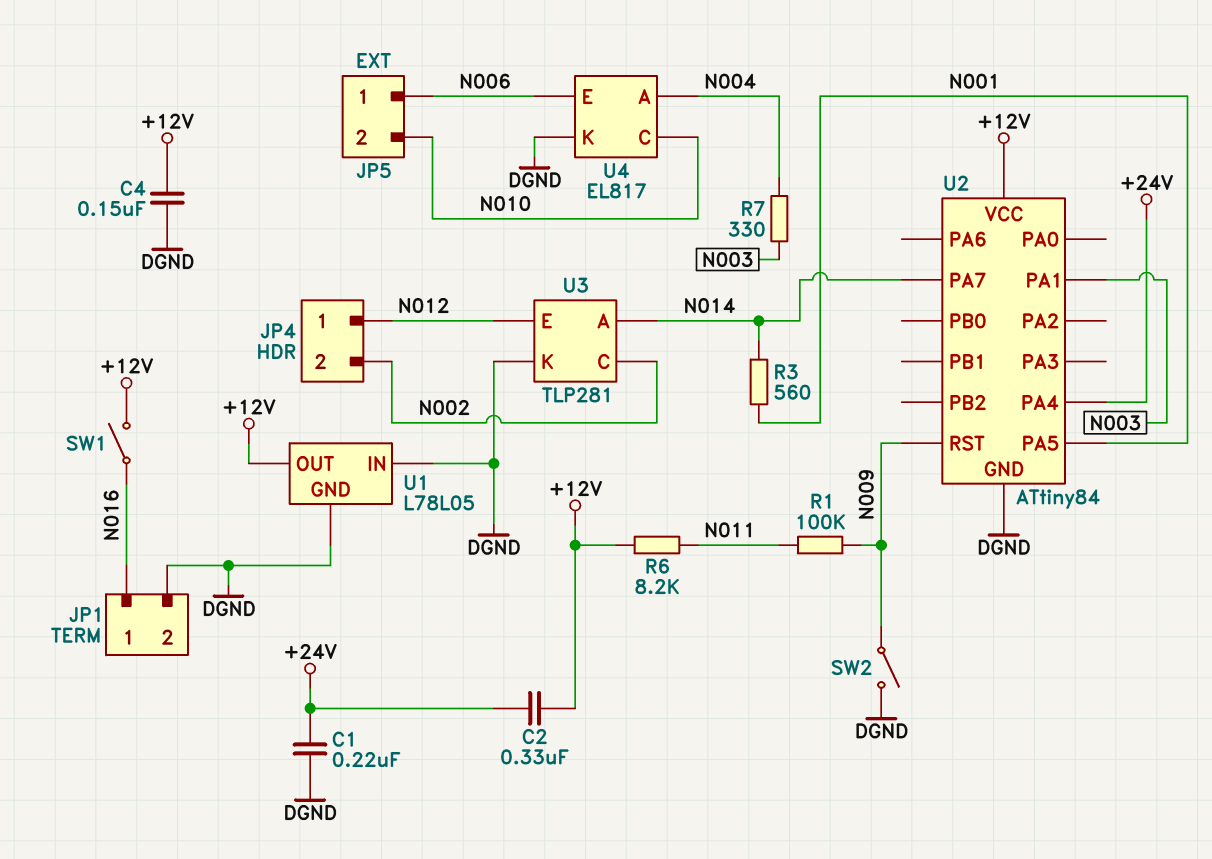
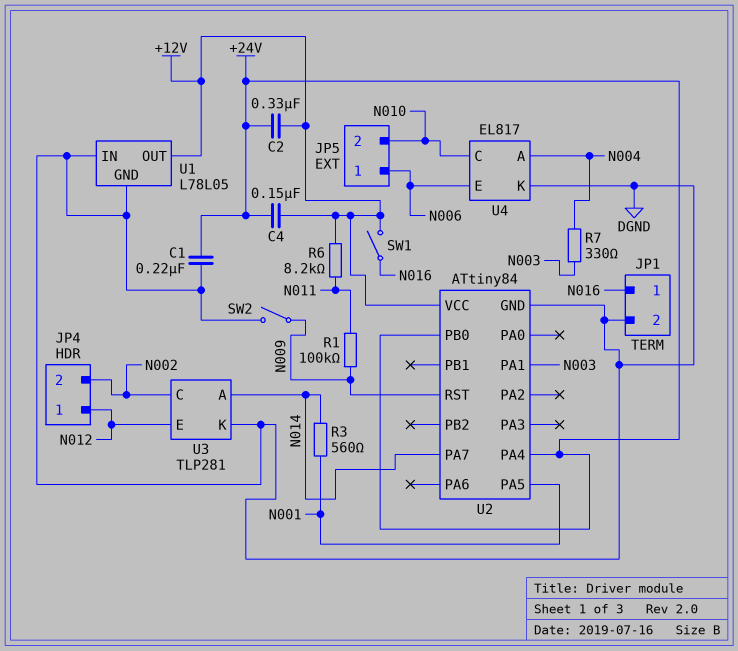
C4: 150nF (+12V, DGND) -> 150nF (+12V, +24V)
U2 pin PB0: none -> +24V

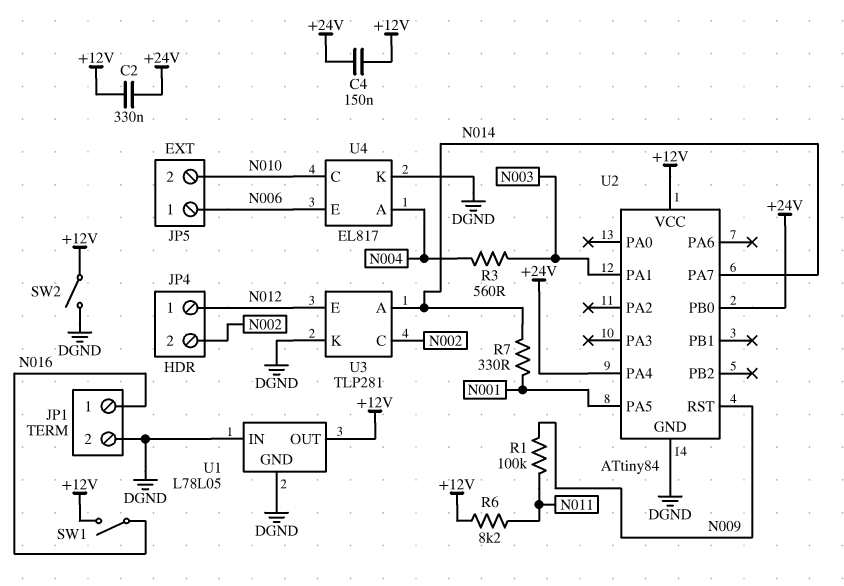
C1: 220nF (+24V, DGND) -> none
R3: 560 (N001, N014) -> 560 (N003, N004)
R7: 330 (N003, N004) -> 330 (N001, N014)
SW2: switch (DGND, N009) -> switch (+12V, DGND)

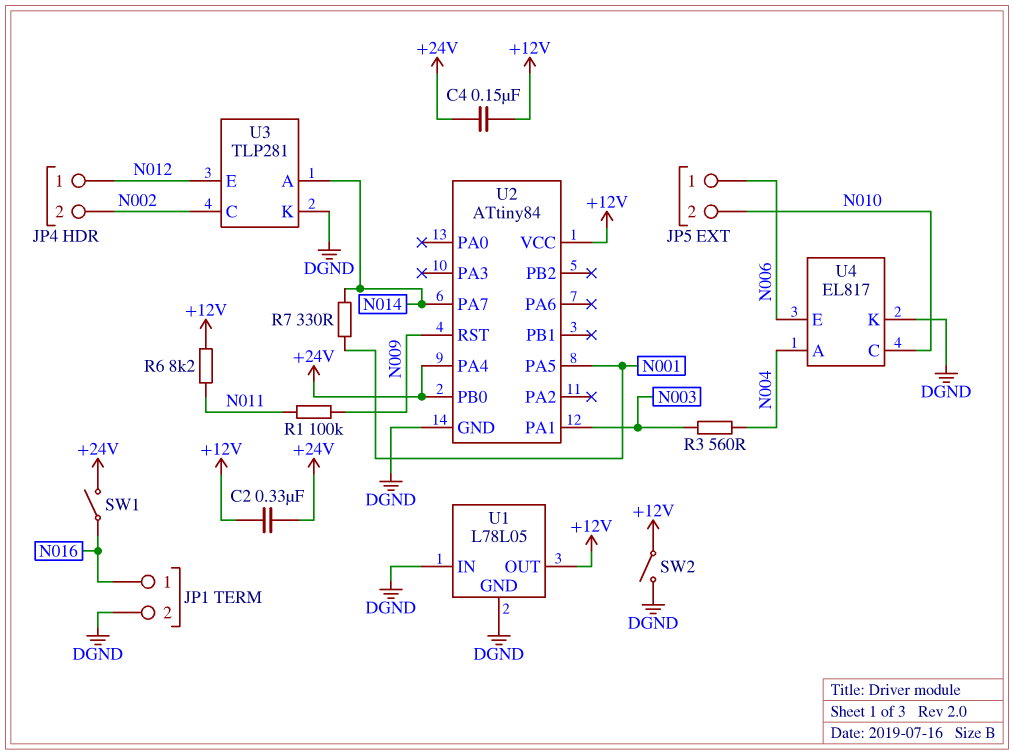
SW1: switch (+12V, N016) -> switch (+24V, N016)

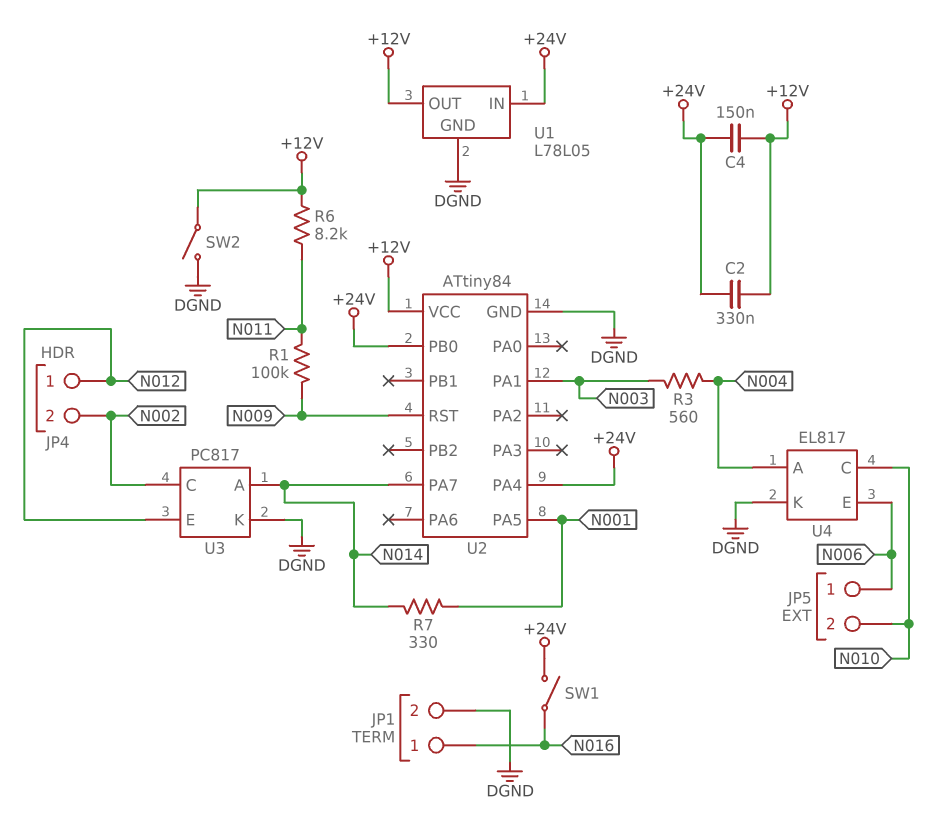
U1 pin IN: DGND -> +24V
U3: TLP281 -> PC817

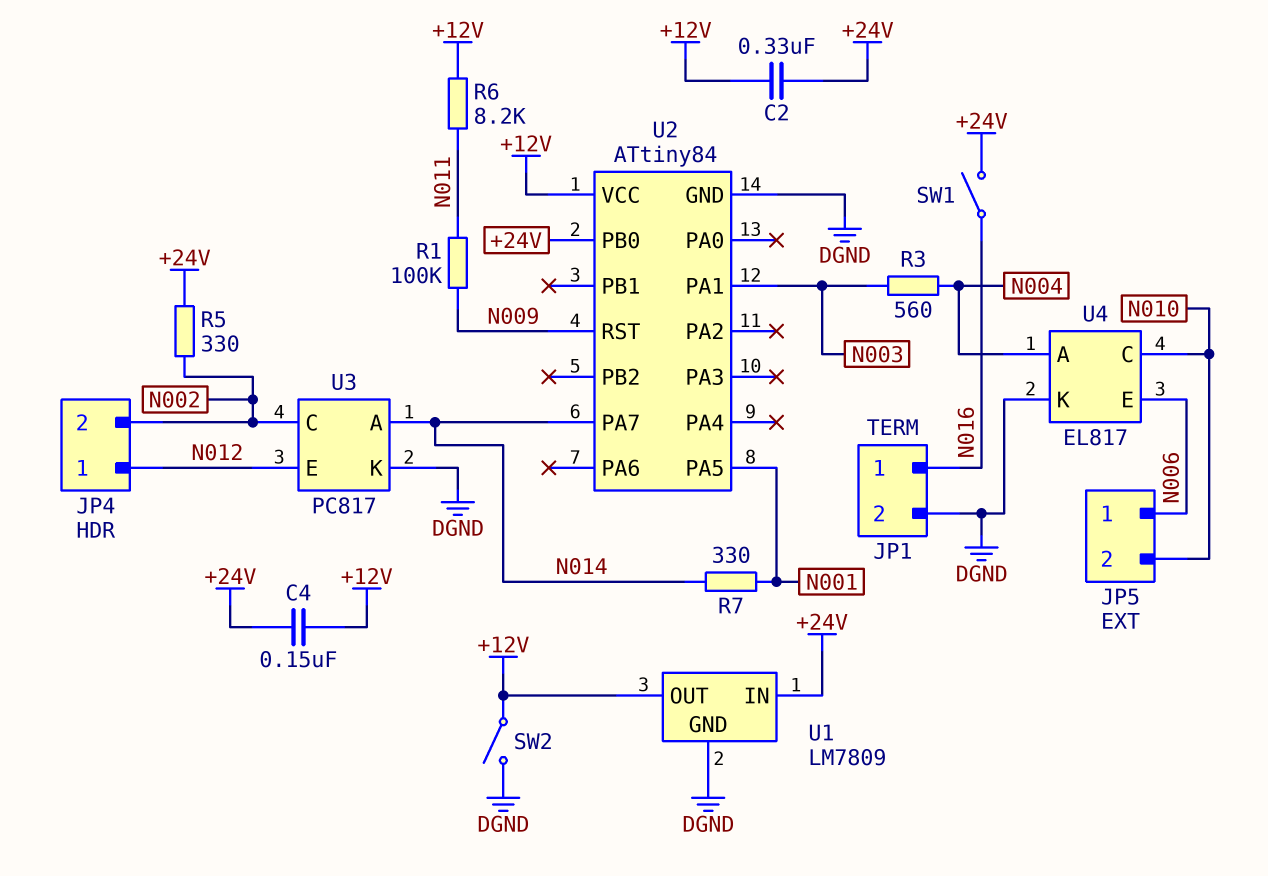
R5: none -> 330 (+24V, N002)
U1: L78L05 -> LM7809
U2 pin PA4: +24V -> none

